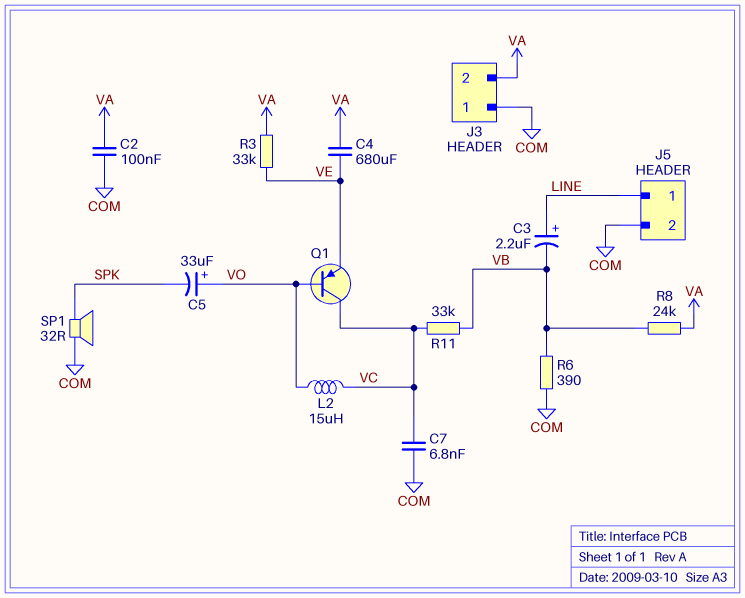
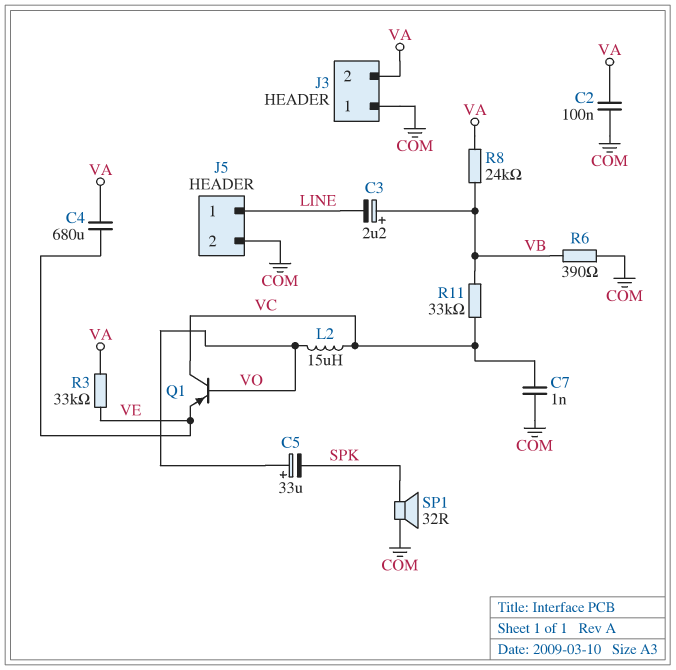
C3: 2.2uF (plus LINE, minus VB) -> 2.2uF (plus VB, minus LINE)
C7: 6.8nF (COM, VC) -> 1nF (COM, VC)

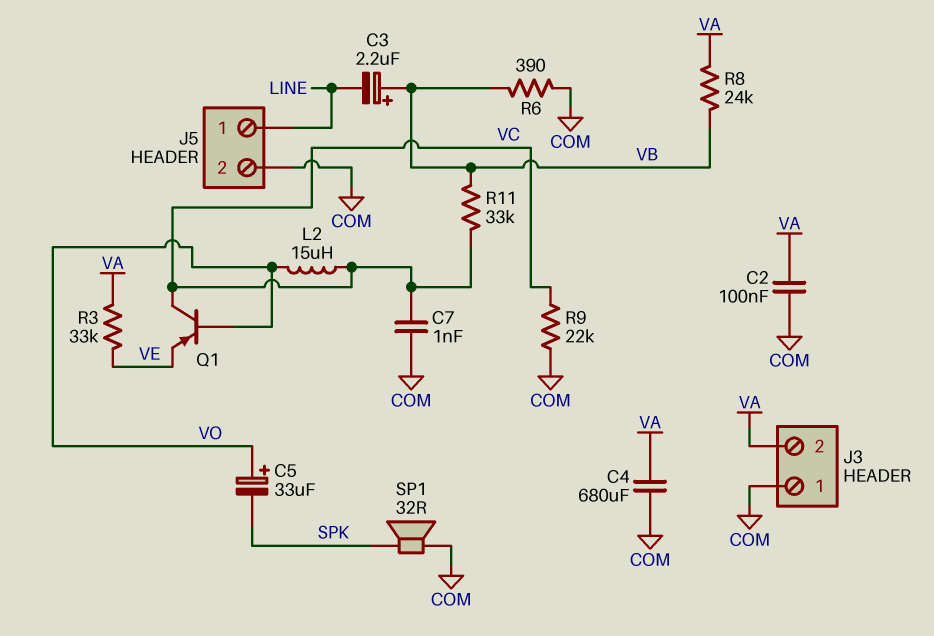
C4: 680uF (VA, VE) -> 680uF (COM, VA)
R9: none -> 22k (COM, VC)

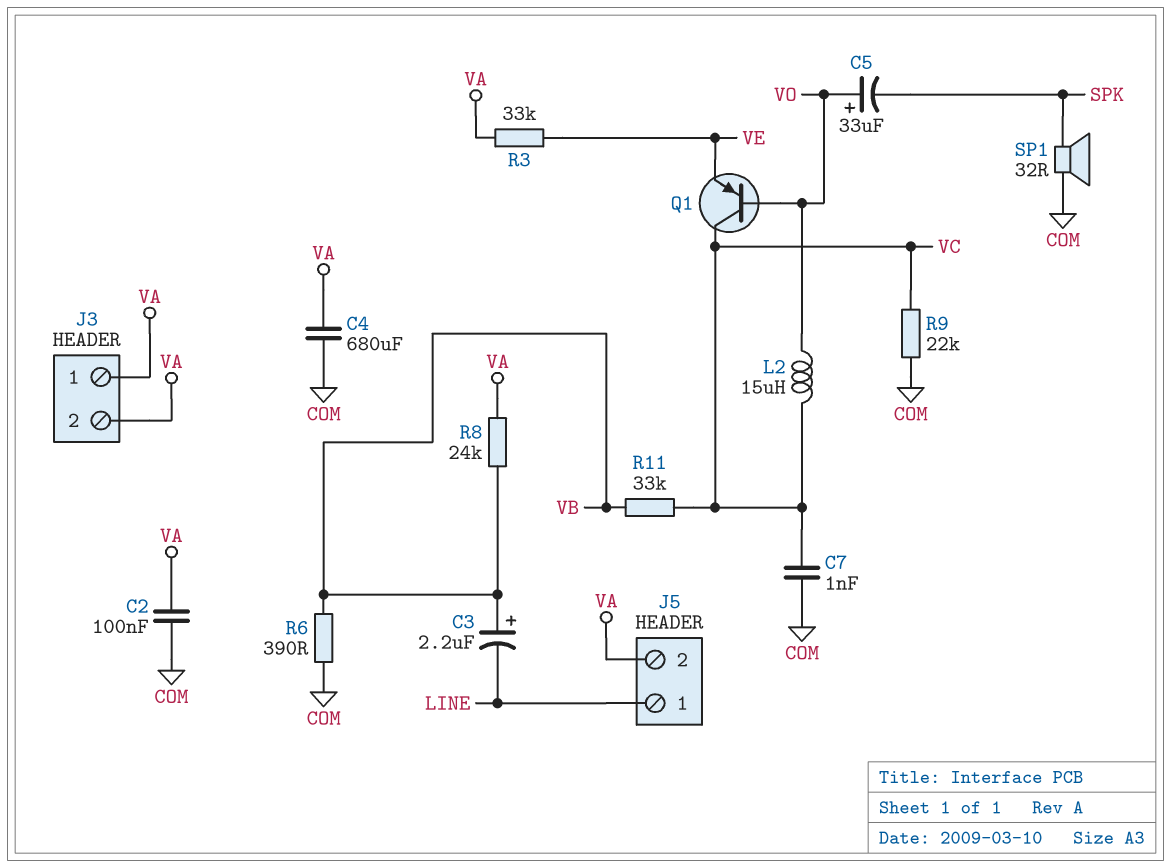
J3 pin 1: COM -> VA
J5 pin 2: COM -> VA

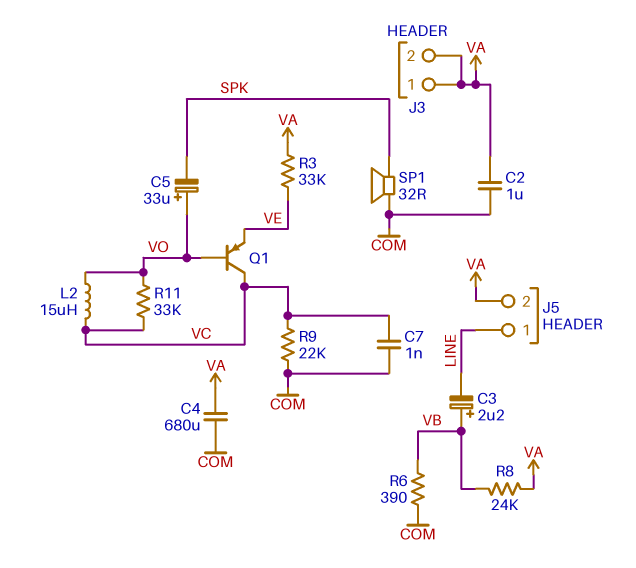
C2: 100nF (COM, VA) -> 1uF (COM, VA)
R11: 33k (VB, VC) -> 33k (VC, VO)

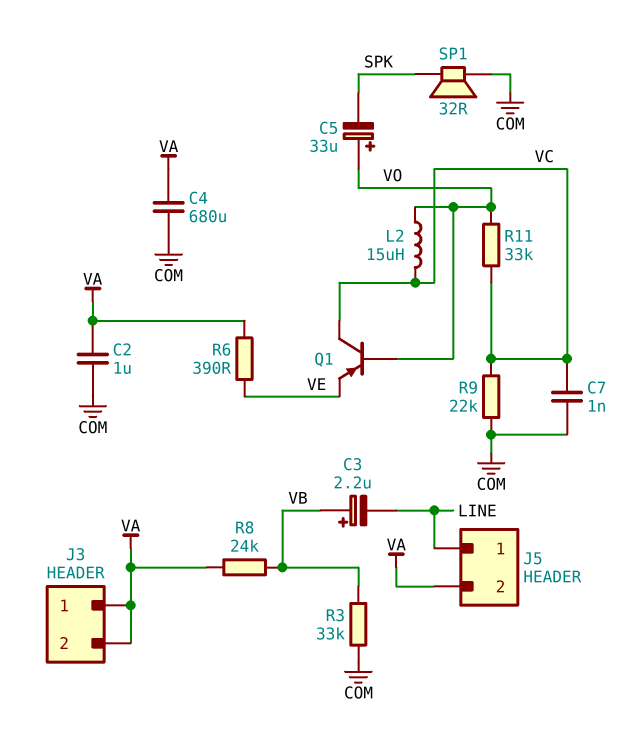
R3: 33k (VA, VE) -> 33k (COM, VB)
R6: 390 (COM, VB) -> 390 (VA, VE)

